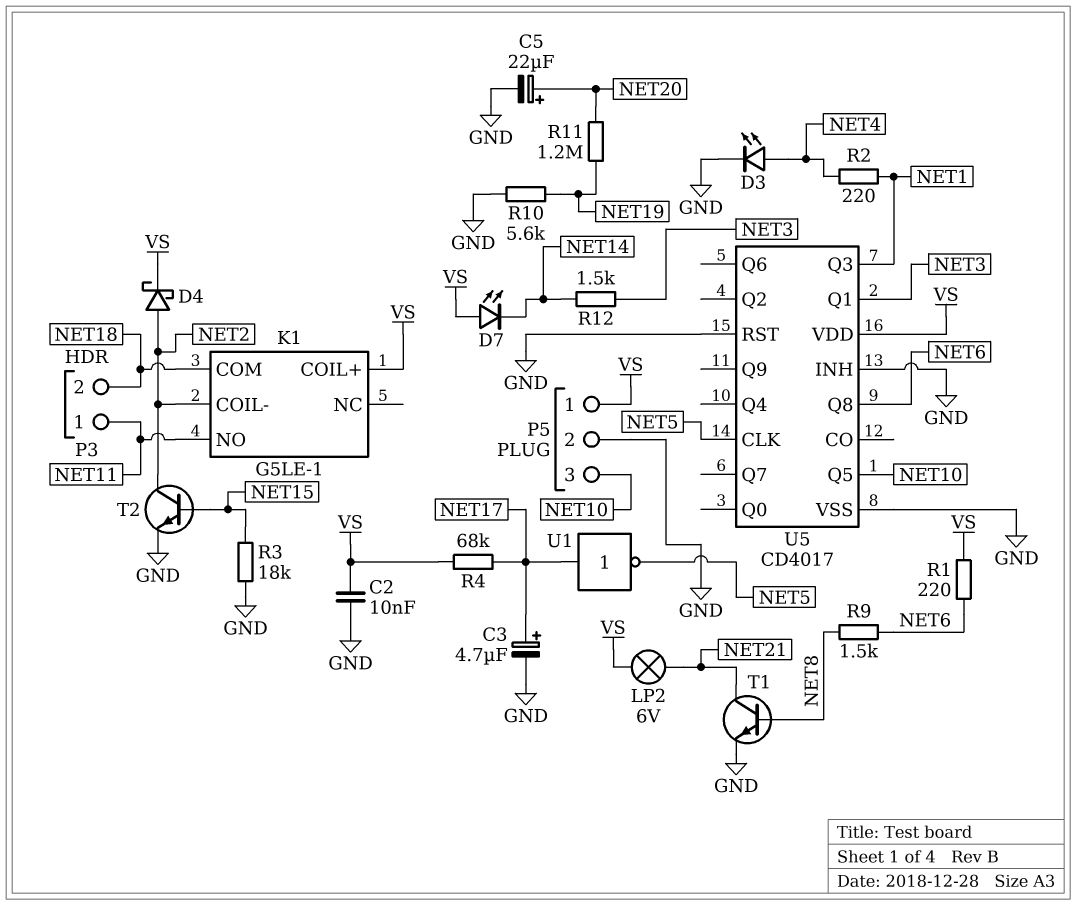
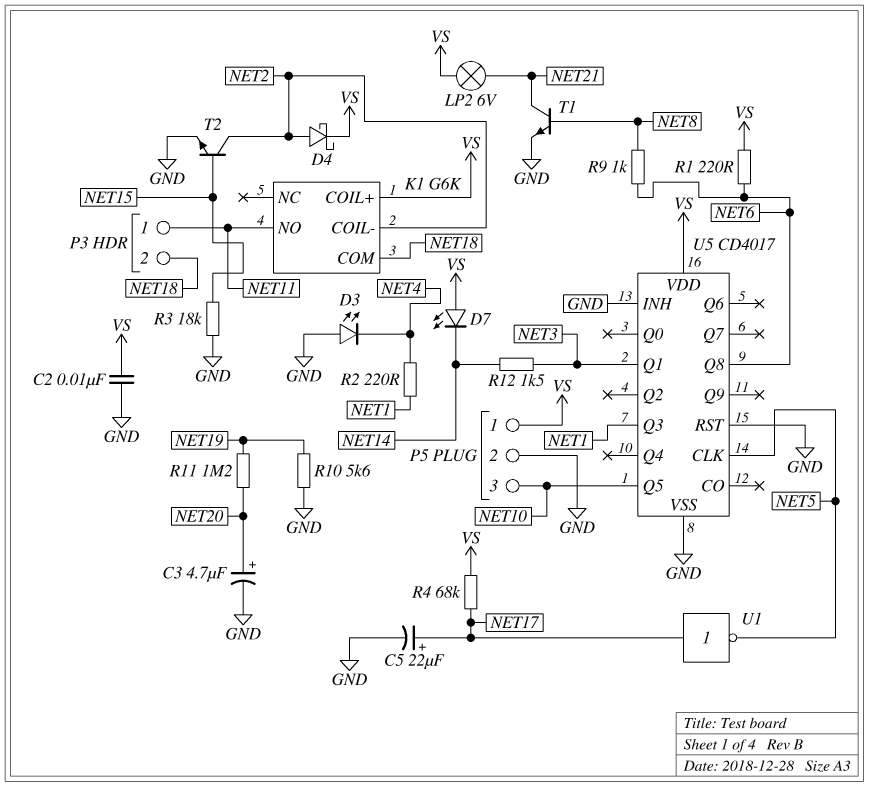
C3: 4.7uF (plus NET17, minus GND) -> 4.7uF (plus NET20, minus GND)
C5: 22uF (plus NET20, minus GND) -> 22uF (plus NET17, minus GND)
D3: LED (A NET4, K GND) -> LED (A GND, K NET4)
K1: G5LE-1 -> G6K
R9: 1.5k (NET6, NET8) -> 1k (NET6, NET8)

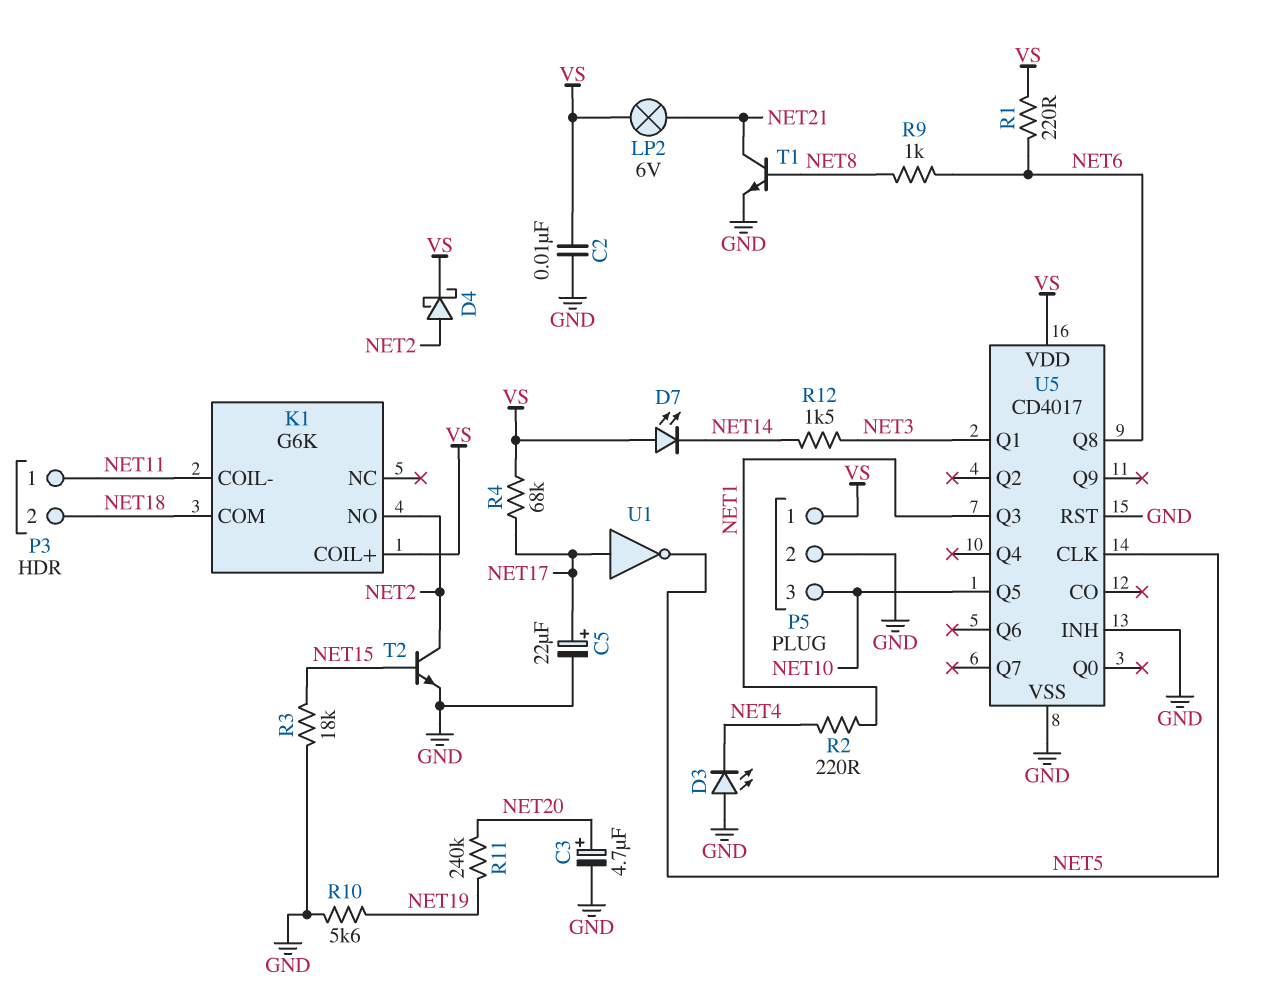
K1 pin COIL-: NET2 -> NET11
K1 pin NO: NET11 -> NET2
R11: 1.2M (NET19, NET20) -> 240k (NET19, NET20)

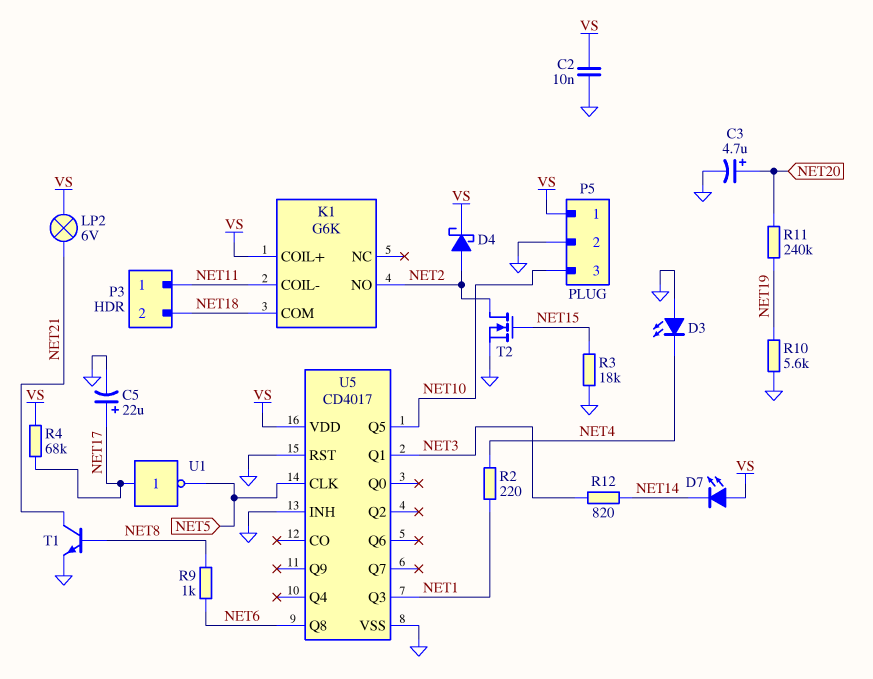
R1: 220 (NET6, VS) -> none
R12: 1.5k (NET3, NET14) -> 820 (NET3, NET14)
T2: NPN (B NET15, C NET2, E GND) -> NMOS (G NET15, D NET2, S GND)

